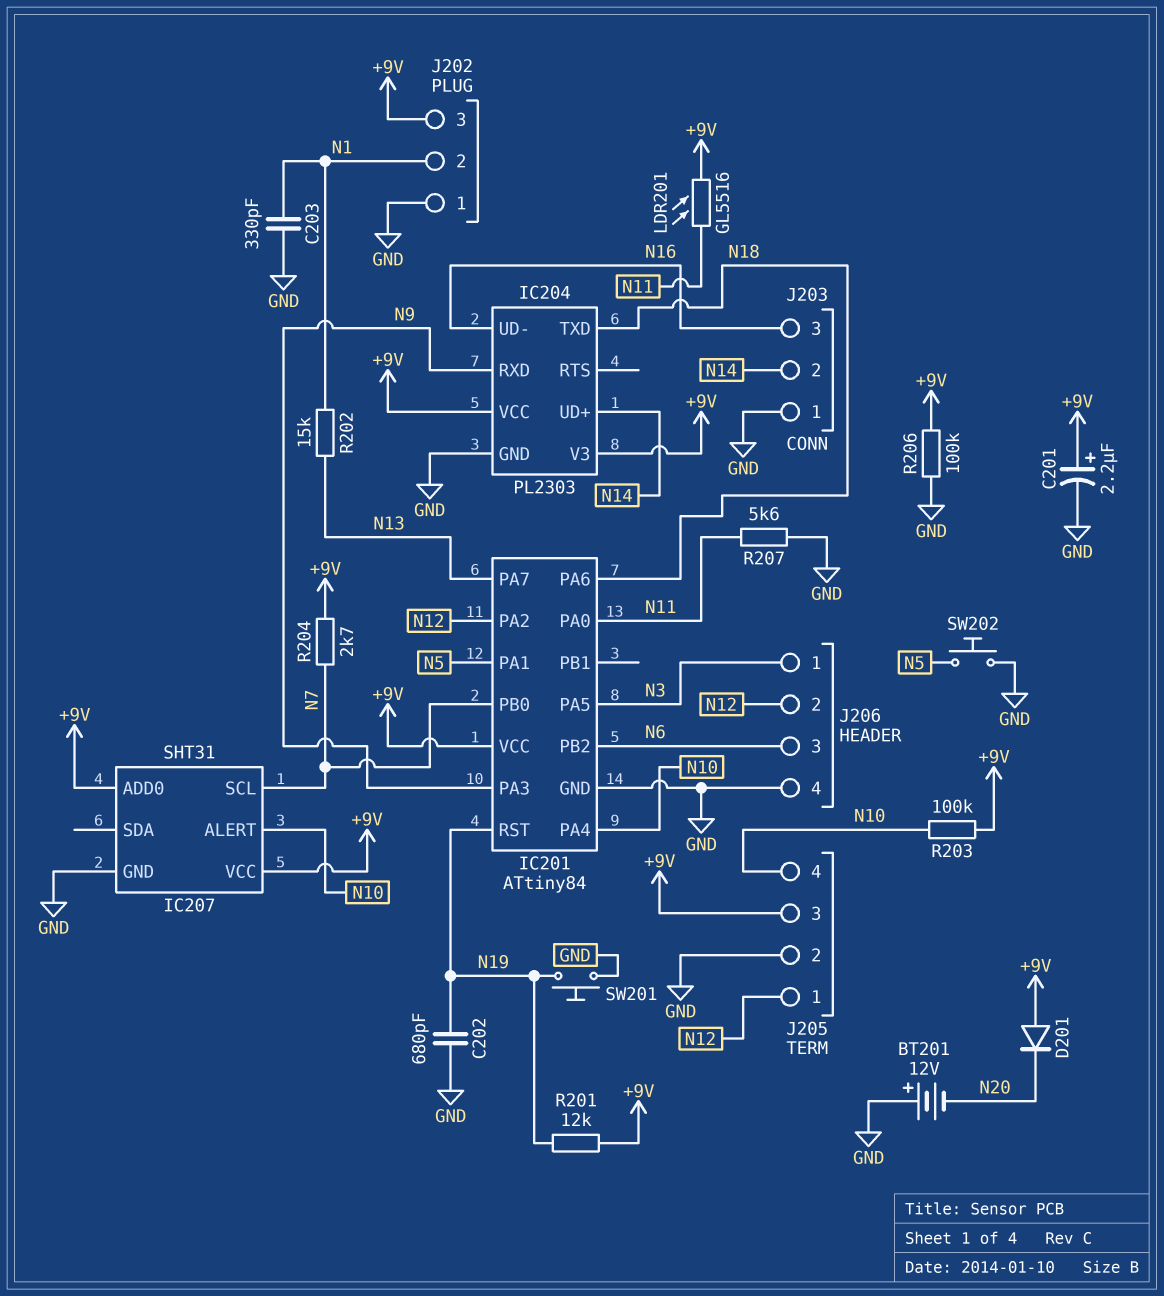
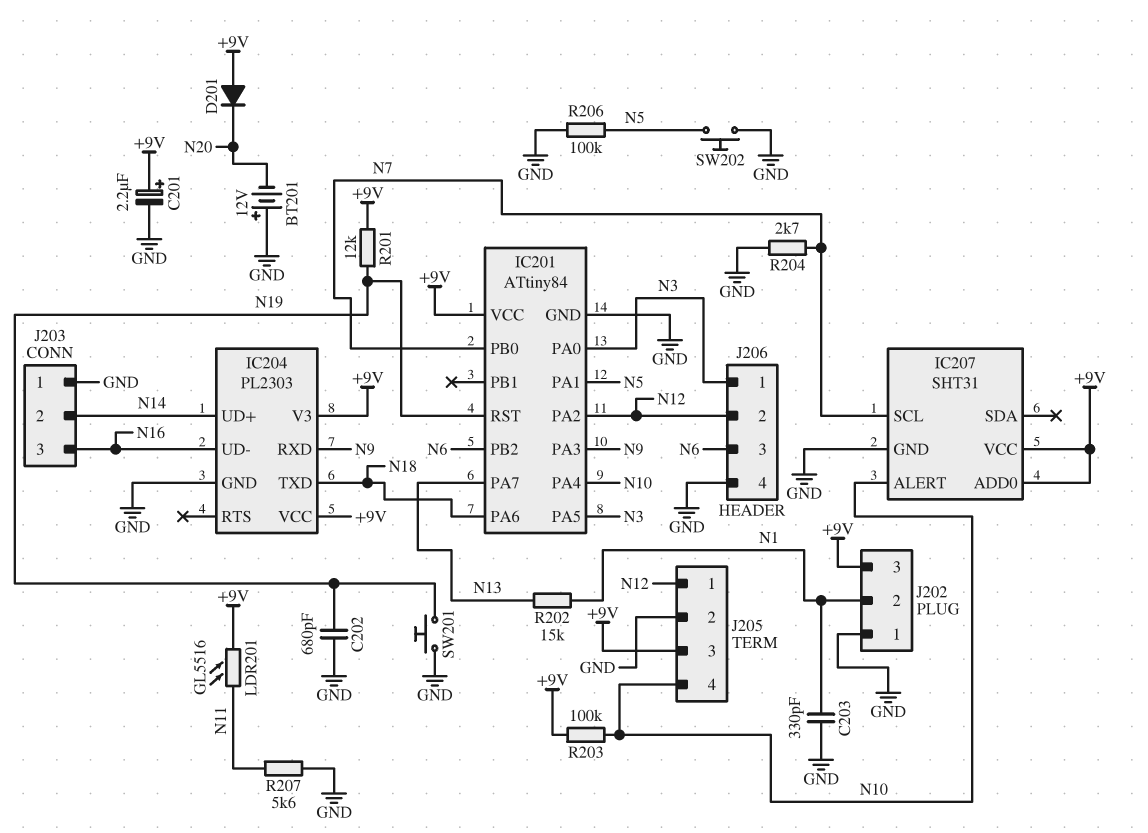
IC201 pin PA0: N11 -> N3
R204: 2.7k (+9V, N7) -> 2.7k (GND, N7)
R206: 100k (+9V, GND) -> 100k (GND, N5)

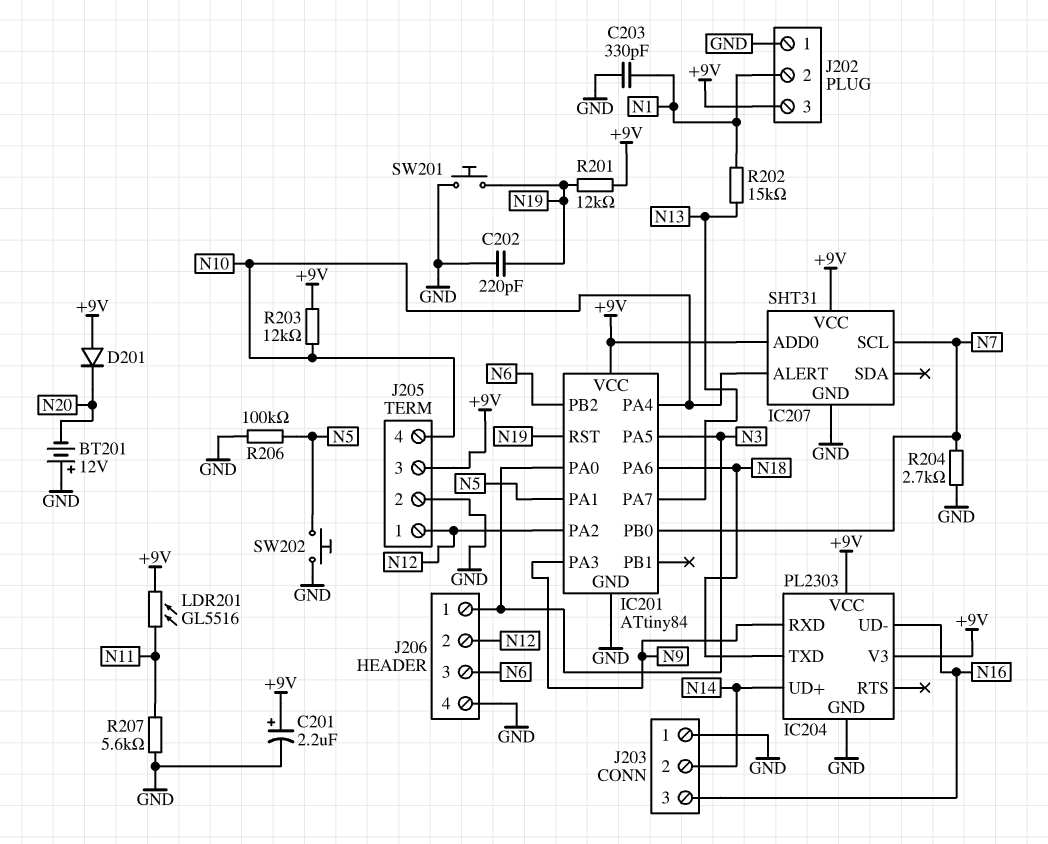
C202: 680pF (GND, N19) -> 220pF (GND, N19)
R203: 100k (+9V, N10) -> 12k (+9V, N10)

